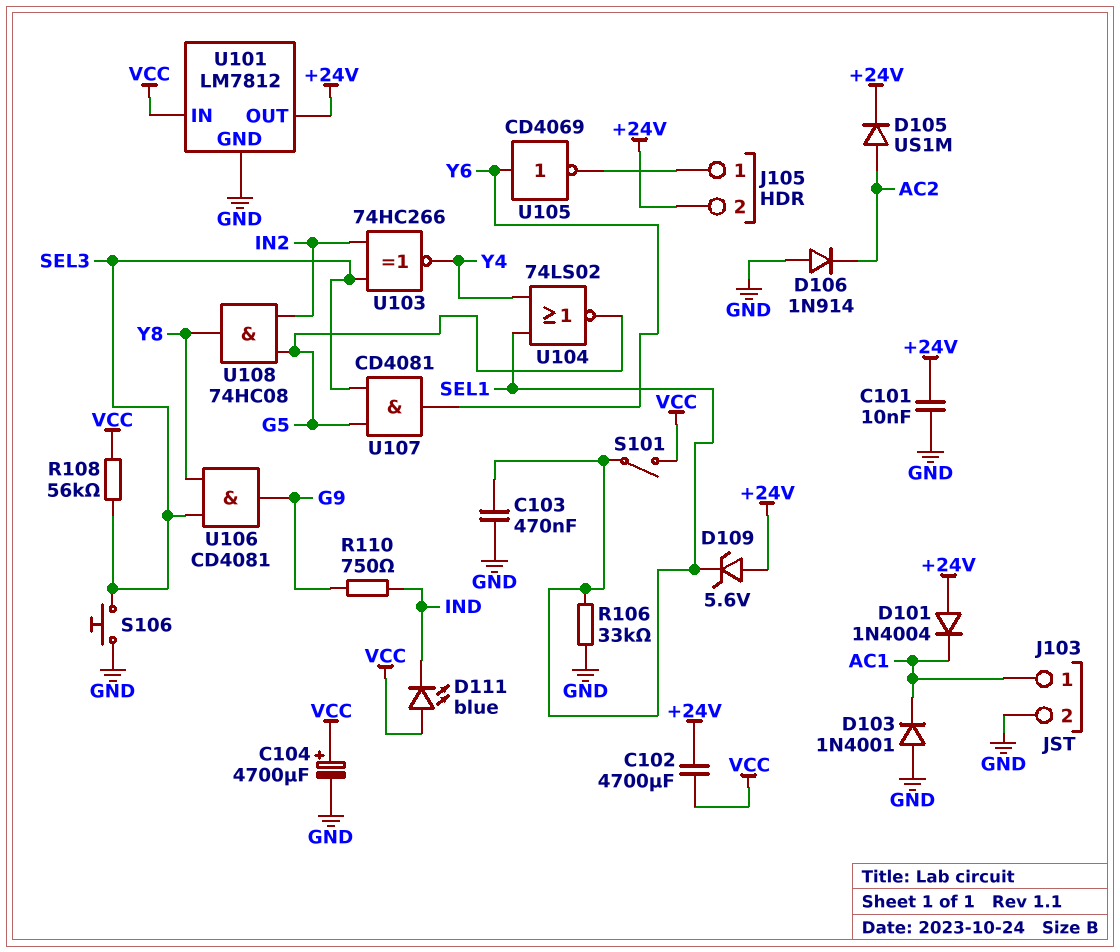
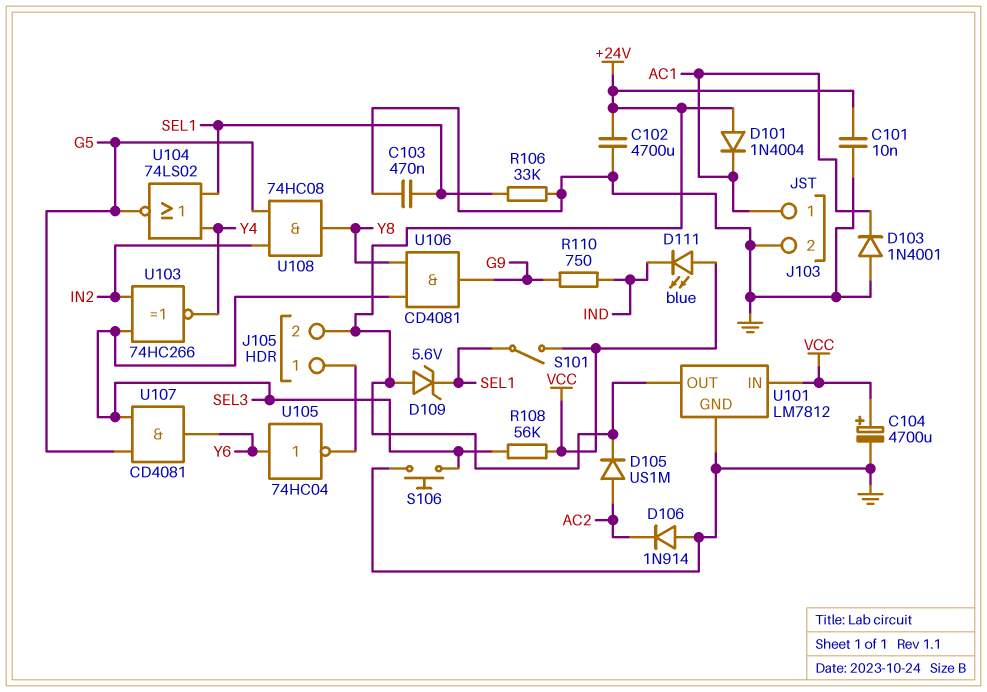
C102: 4700uF (+24V, VCC) -> 4700uF (+24V, GND)
U105: NOT CD4069 (in Y6, out J105/1) -> NOT 74HC04 (in Y6, out J105/1)

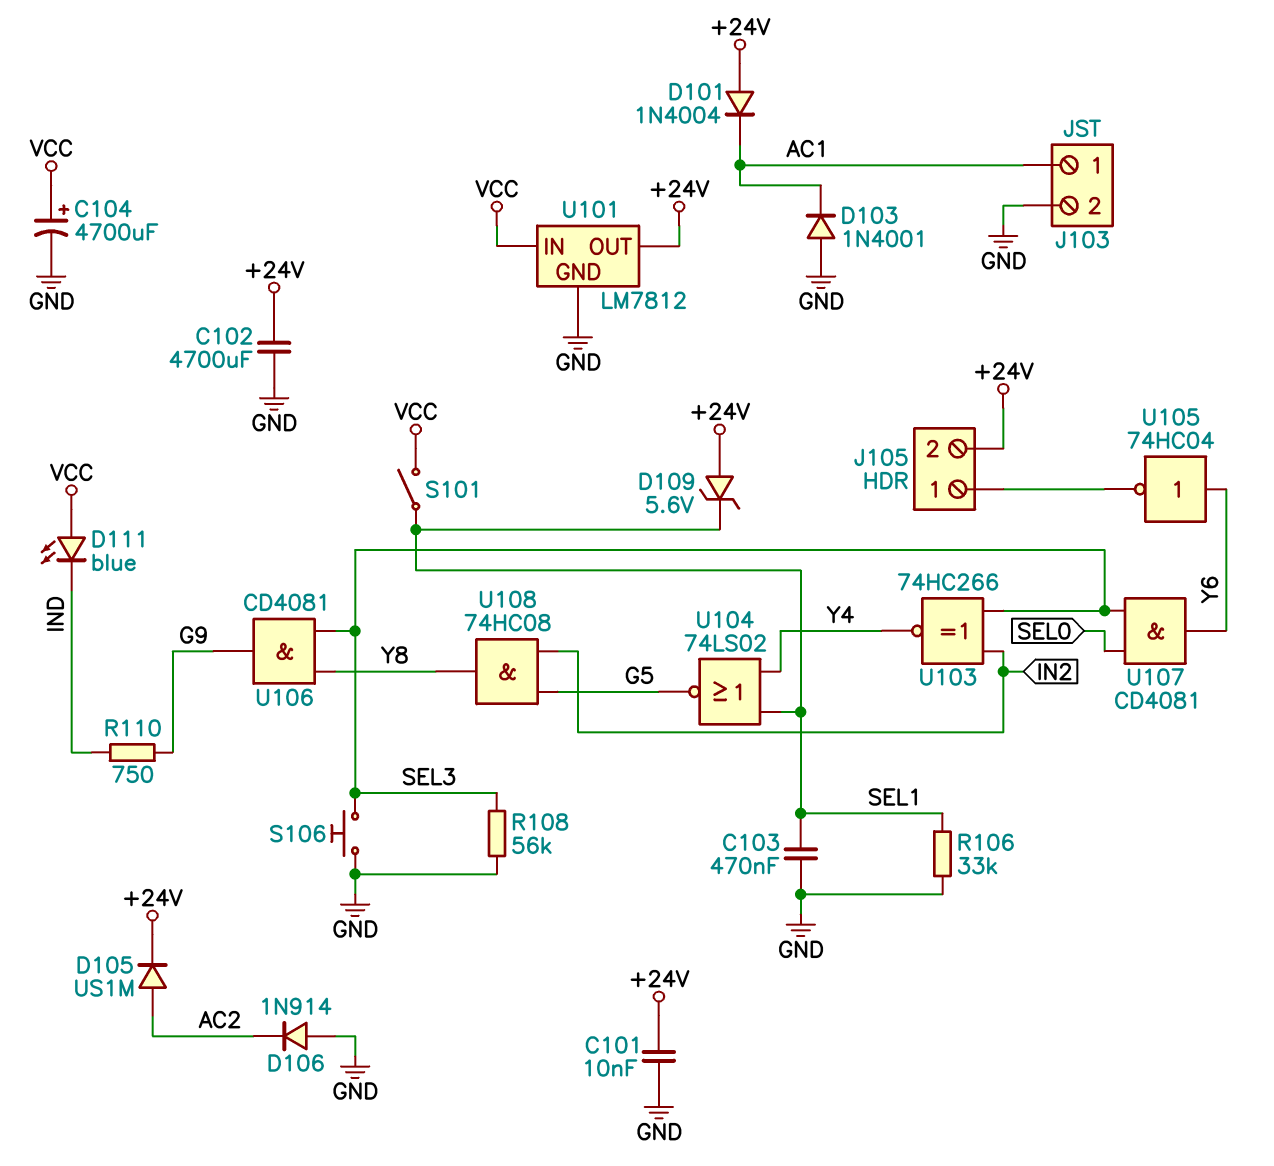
R108: 56k (SEL3, VCC) -> 56k (GND, SEL3)
U107: AND CD4081 (in G5, in SEL3, out Y6) -> AND CD4081 (in SEL0, in SEL3, out Y6)

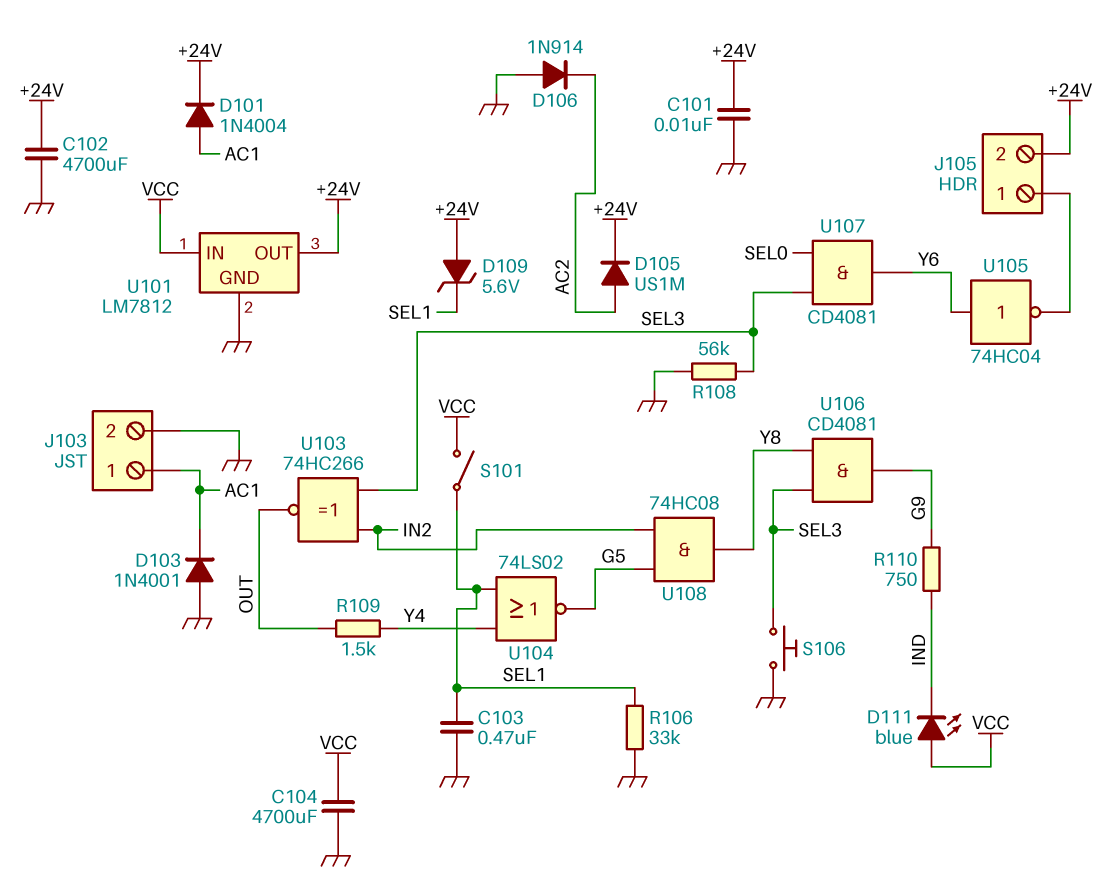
C104: 4700uF (plus VCC, minus GND) -> 4700uF (GND, VCC)
D101: diode 1N4004 (A +24V, K AC1) -> diode 1N4004 (A AC1, K +24V)
R109: none -> 1.5k (OUT, Y4)
U103: XNOR 74HC266 (in IN2, in SEL3, out Y4) -> XNOR 74HC266 (in IN2, in SEL3, out OUT)

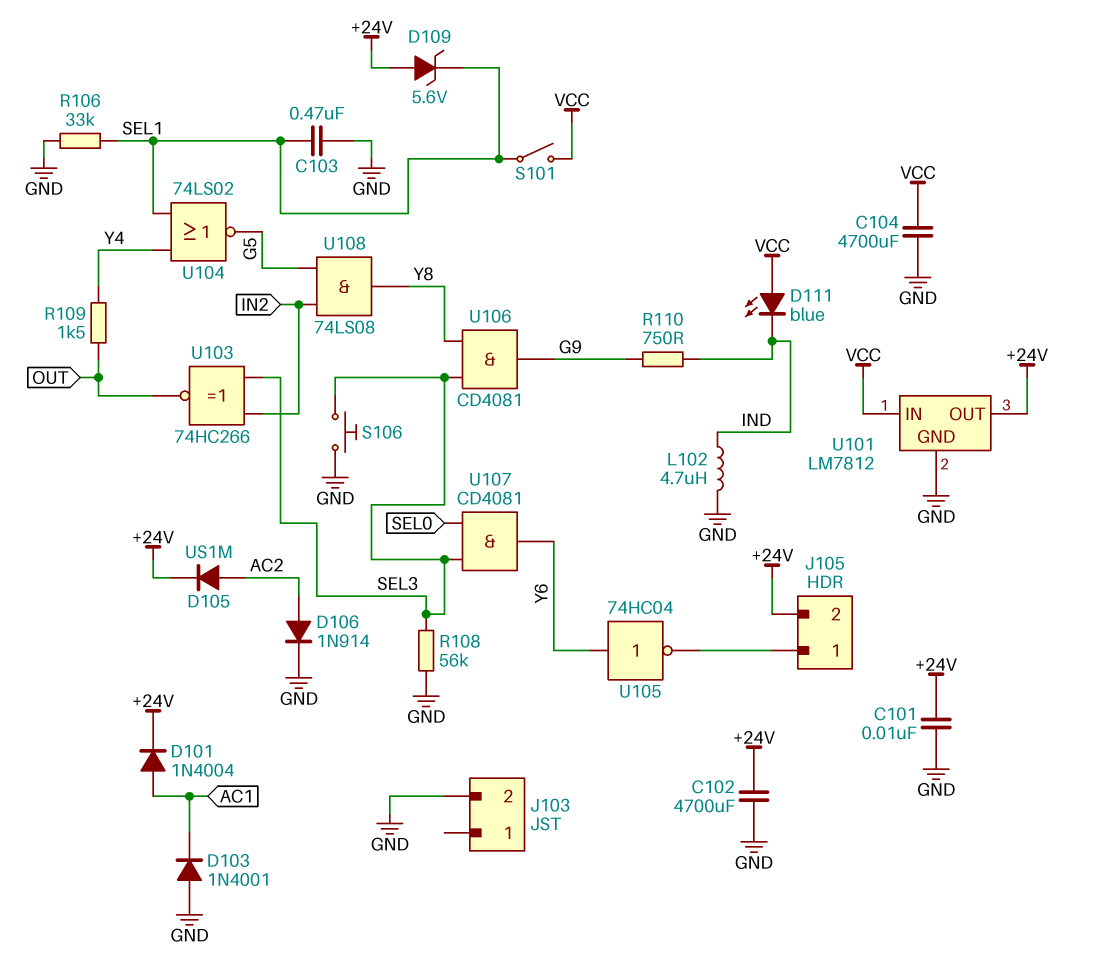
D106: diode 1N914 (A GND, K AC2) -> diode 1N914 (A AC2, K GND)
J103 pin 1: AC1 -> none
L102: none -> 4.7uH (GND, IND)
U108: AND 74HC08 (in G5, in IN2, out Y8) -> AND 74LS08 (in G5, in IN2, out Y8)

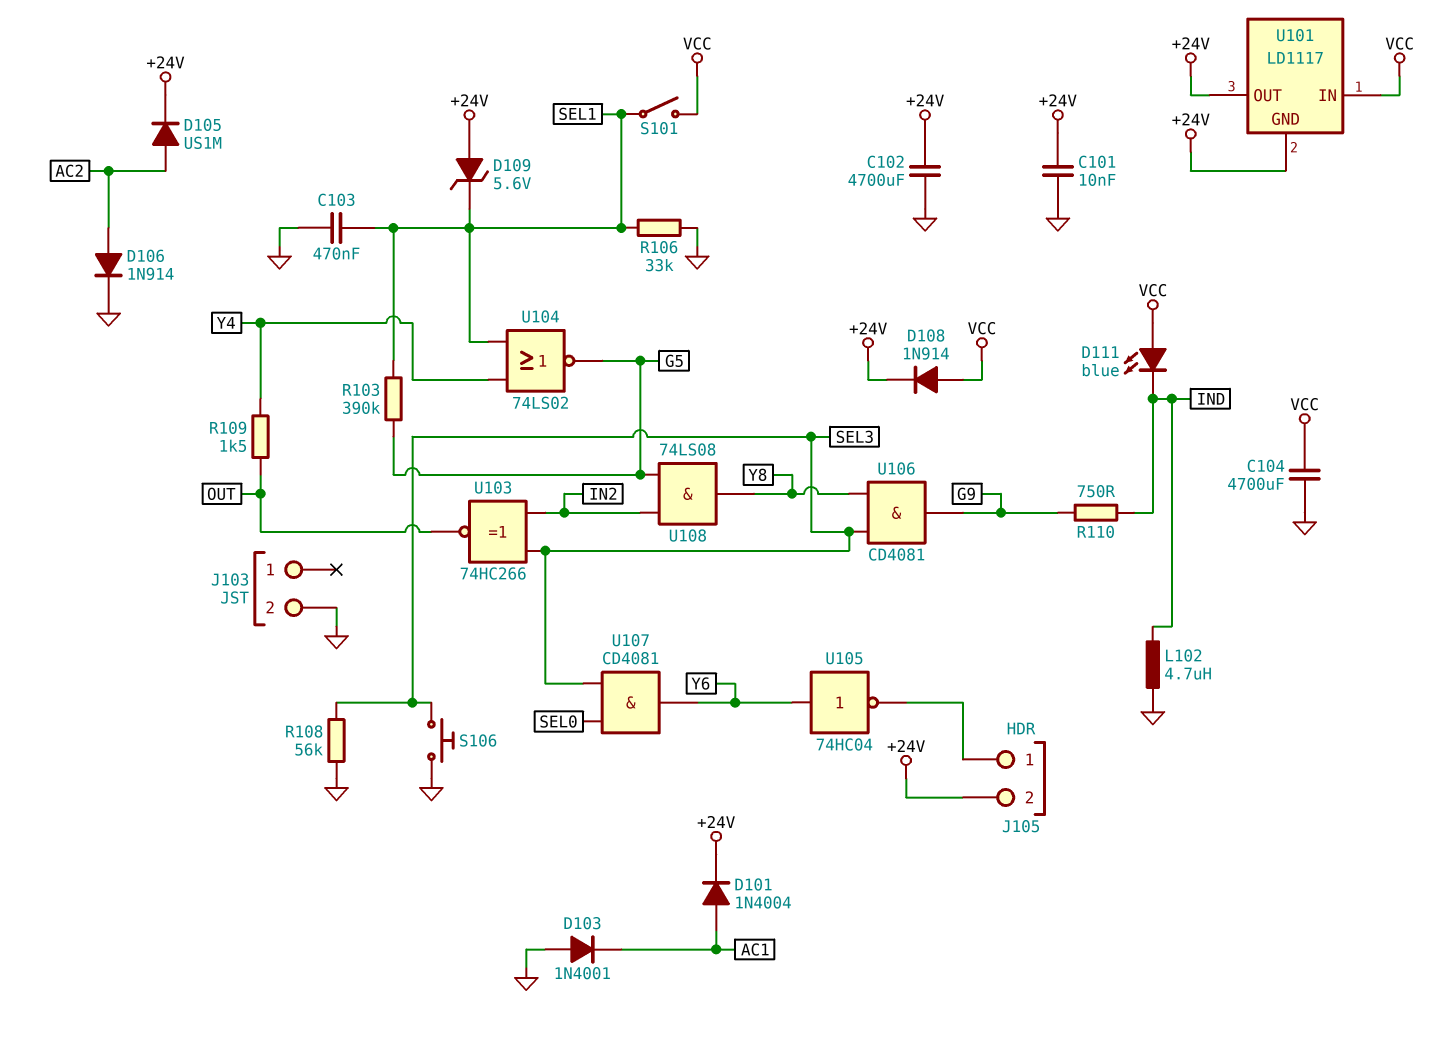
D108: none -> diode 1N914 (A VCC, K +24V)
R103: none -> 390k (G5, SEL1)
U101: LM7812 -> LD1117
U101 pin GND: GND -> +24V

